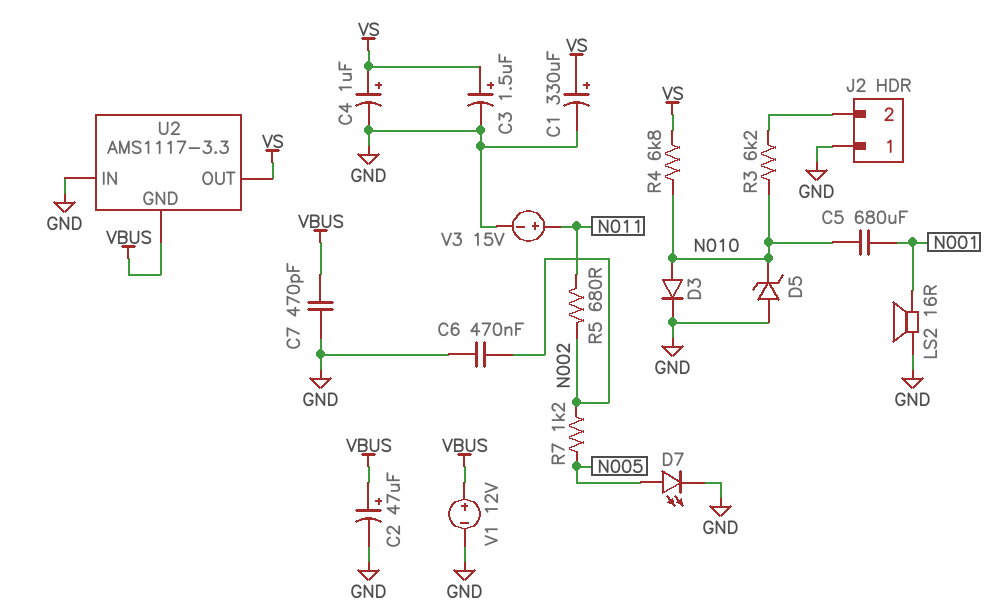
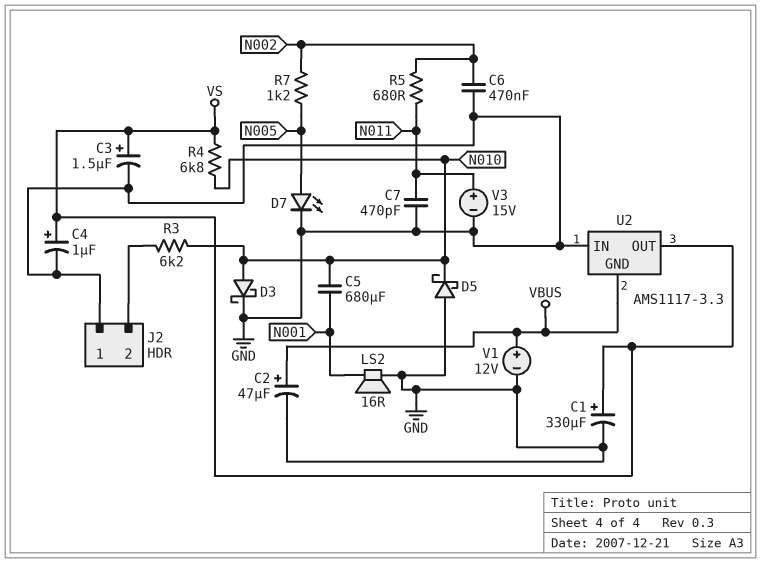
C7: 470pF (GND, VBUS) -> 470pF (GND, N011)
D3: diode (A N010, K GND) -> schottky (A N010, K GND)
D5: zener (A GND, K N010) -> schottky (A GND, K N010)

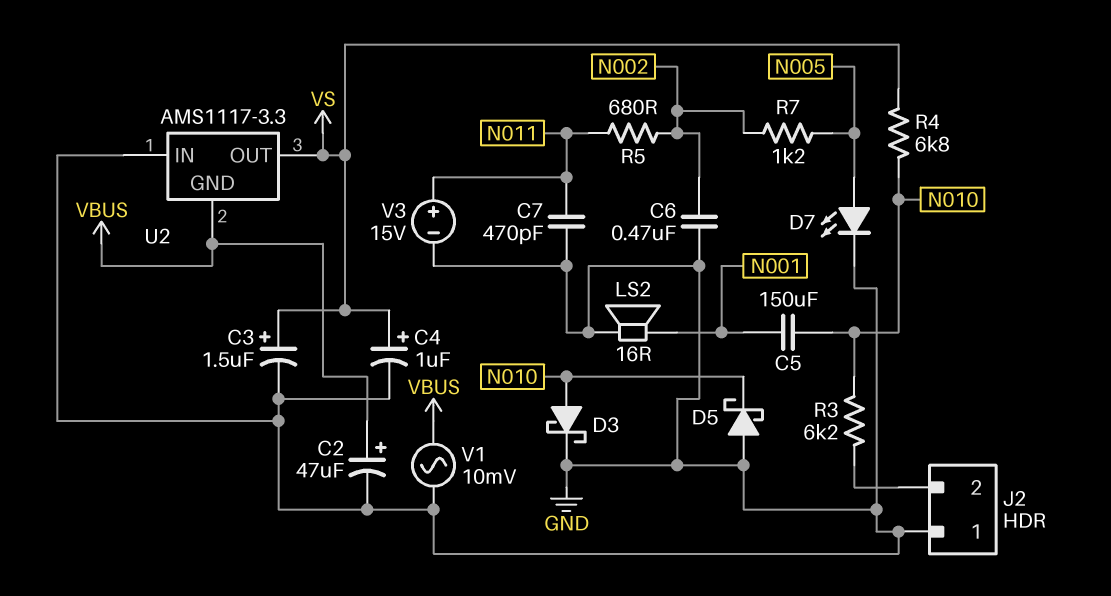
C1: 330uF (plus VS, minus GND) -> none
C5: 680uF (N001, N010) -> 150uF (N001, N010)
V1: 12V (plus VBUS, minus GND) -> AC 10mV (GND, VBUS)

